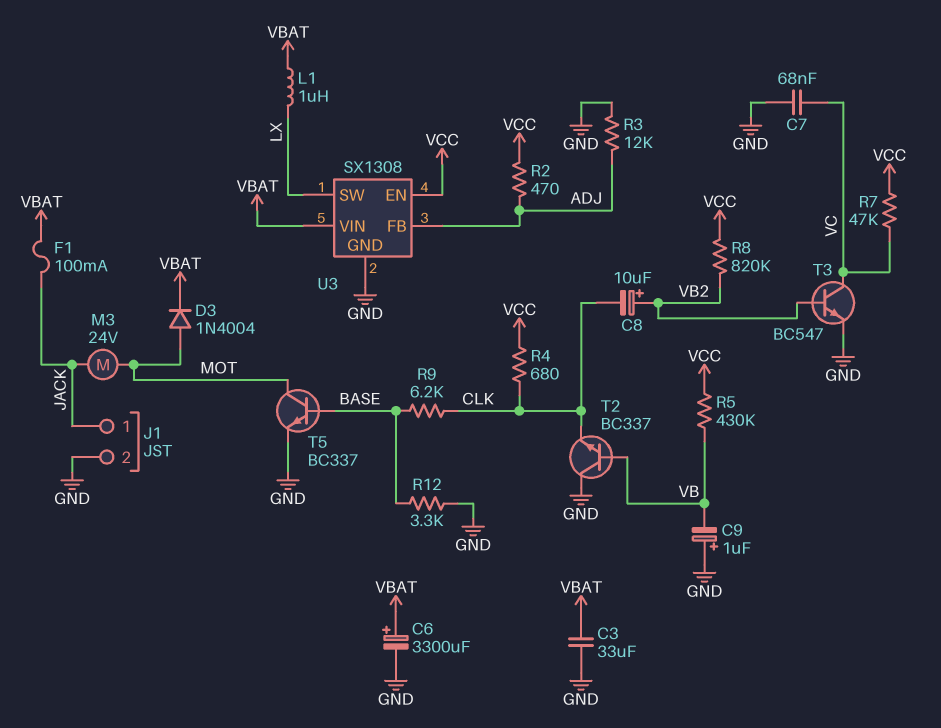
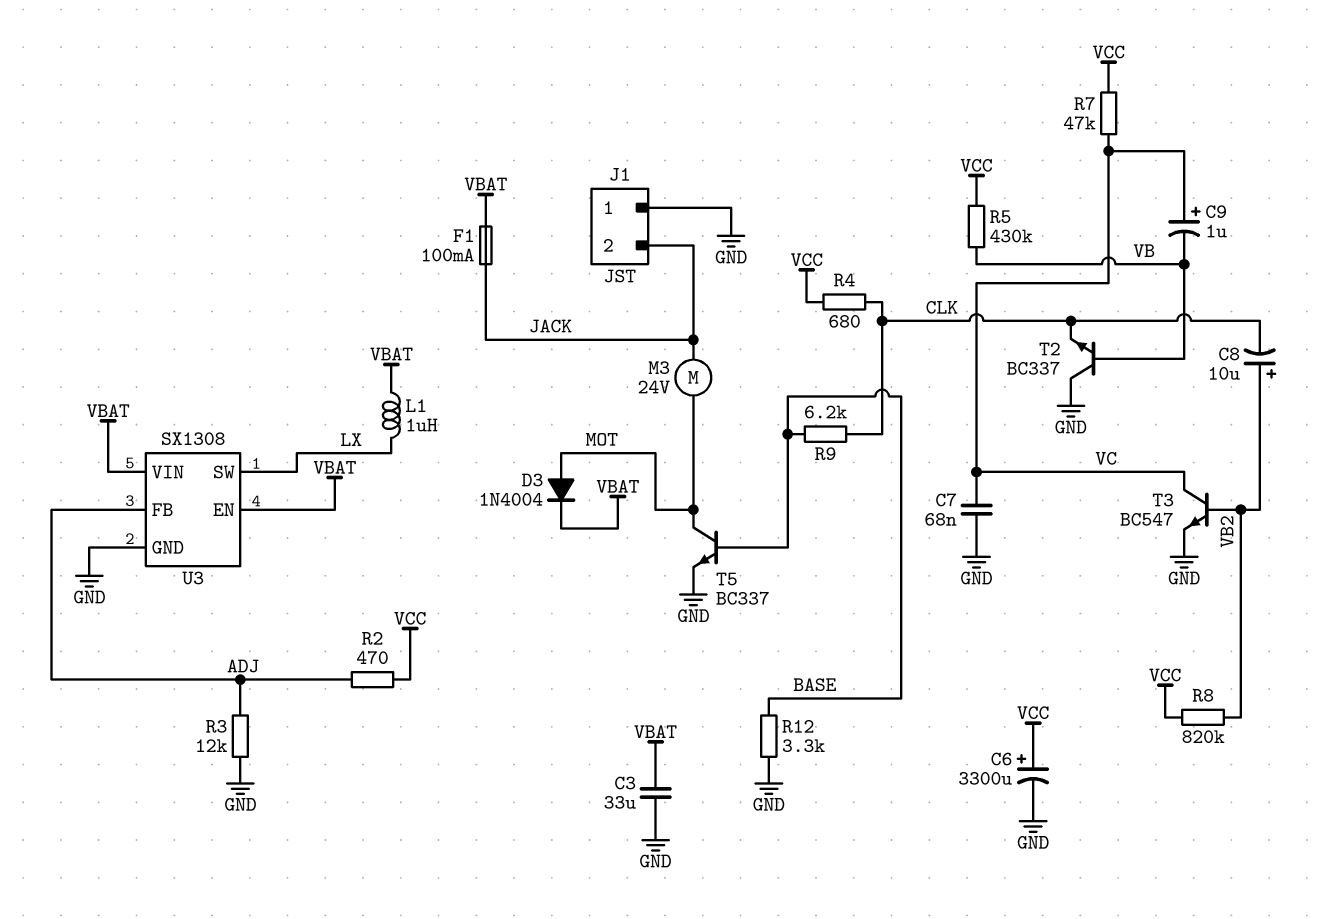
C6: 3300uF (plus VBAT, minus GND) -> 3300uF (plus VCC, minus GND)
C9: 1uF (plus GND, minus VB) -> 1uF (plus VC, minus VB)
J1 pin 1: JACK -> GND
J1 pin 2: GND -> JACK
U3 pin EN: VCC -> VBAT

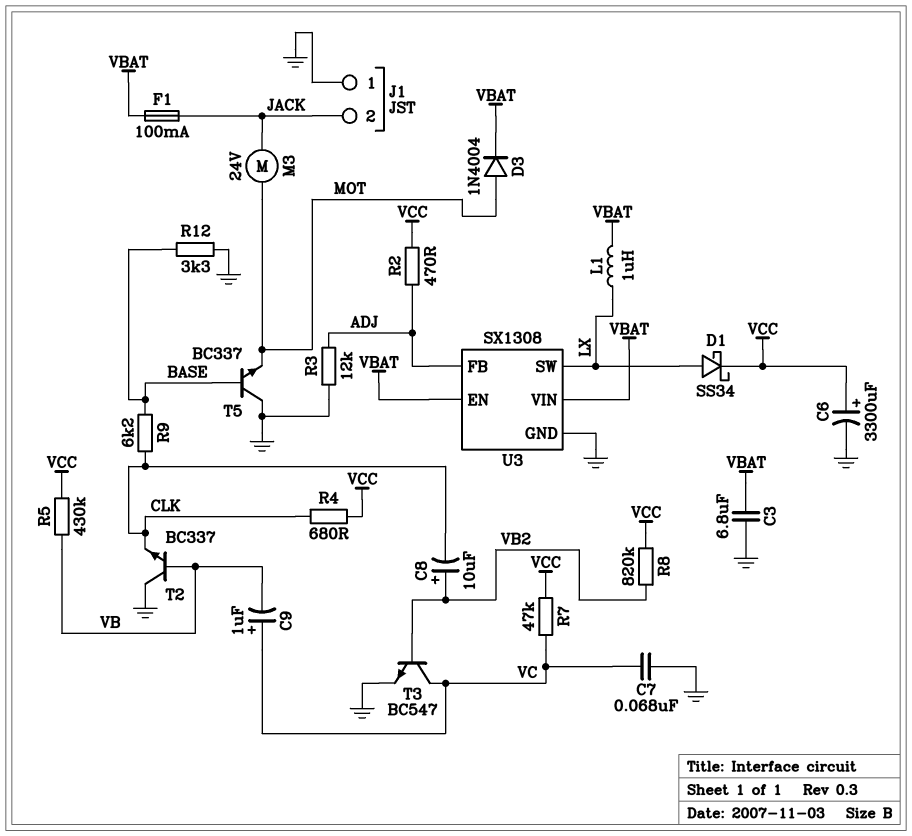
C3: 33uF (GND, VBAT) -> 6.8uF (GND, VBAT)
D1: none -> schottky SS34 (A LX, K VCC)
T5: NPN BC337 (B BASE, C MOT, E GND) -> NPN BC337 (B BASE, C GND, E MOT)

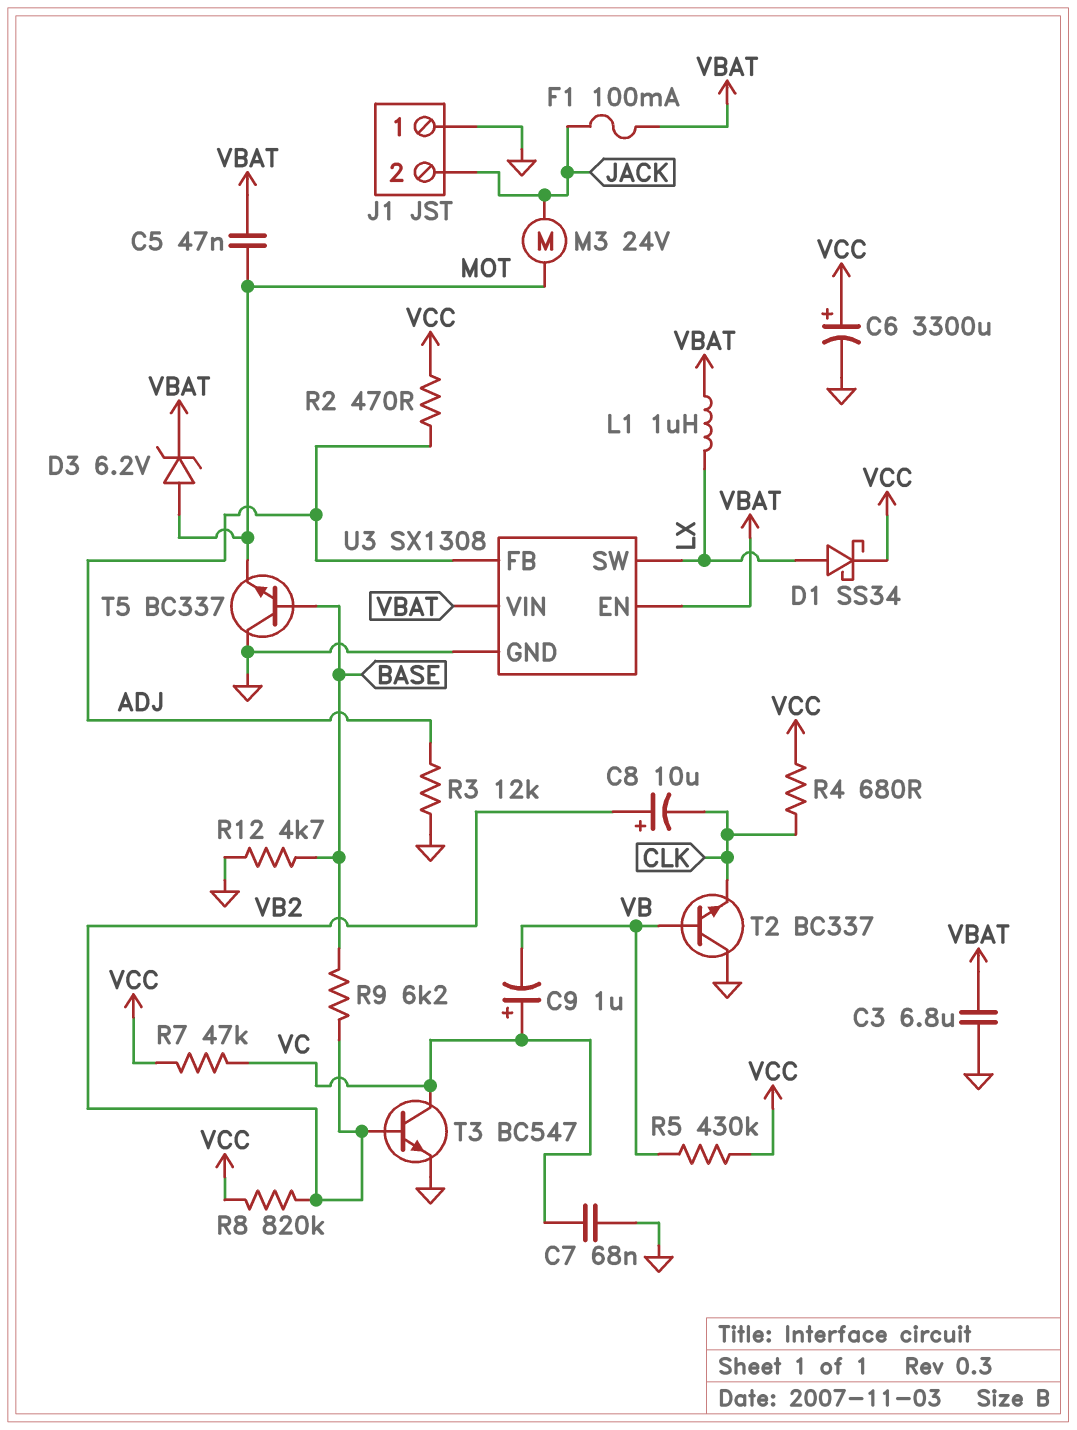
C5: none -> 47nF (MOT, VBAT)
D3: diode 1N4004 (A MOT, K VBAT) -> zener 6.2V (A MOT, K VBAT)
R9: 6.2k (BASE, CLK) -> 6.2k (BASE, VB2)
R12: 3.3k (BASE, GND) -> 4.7k (BASE, GND)

